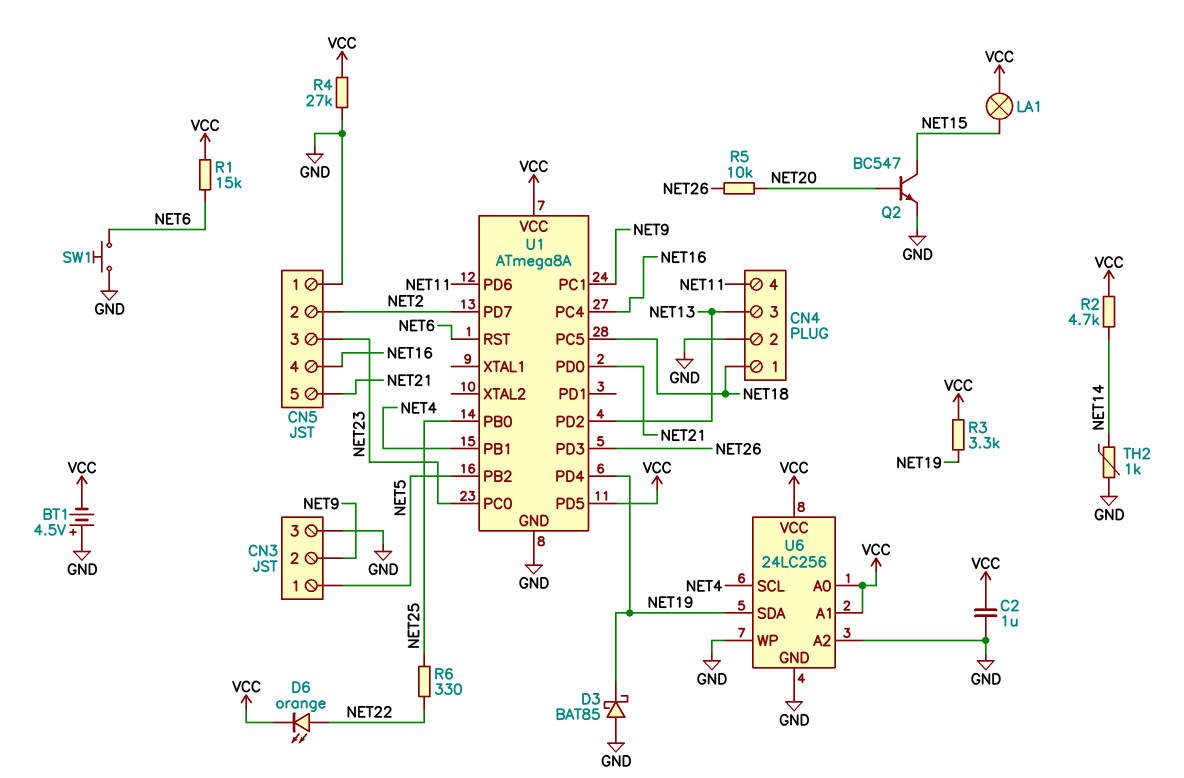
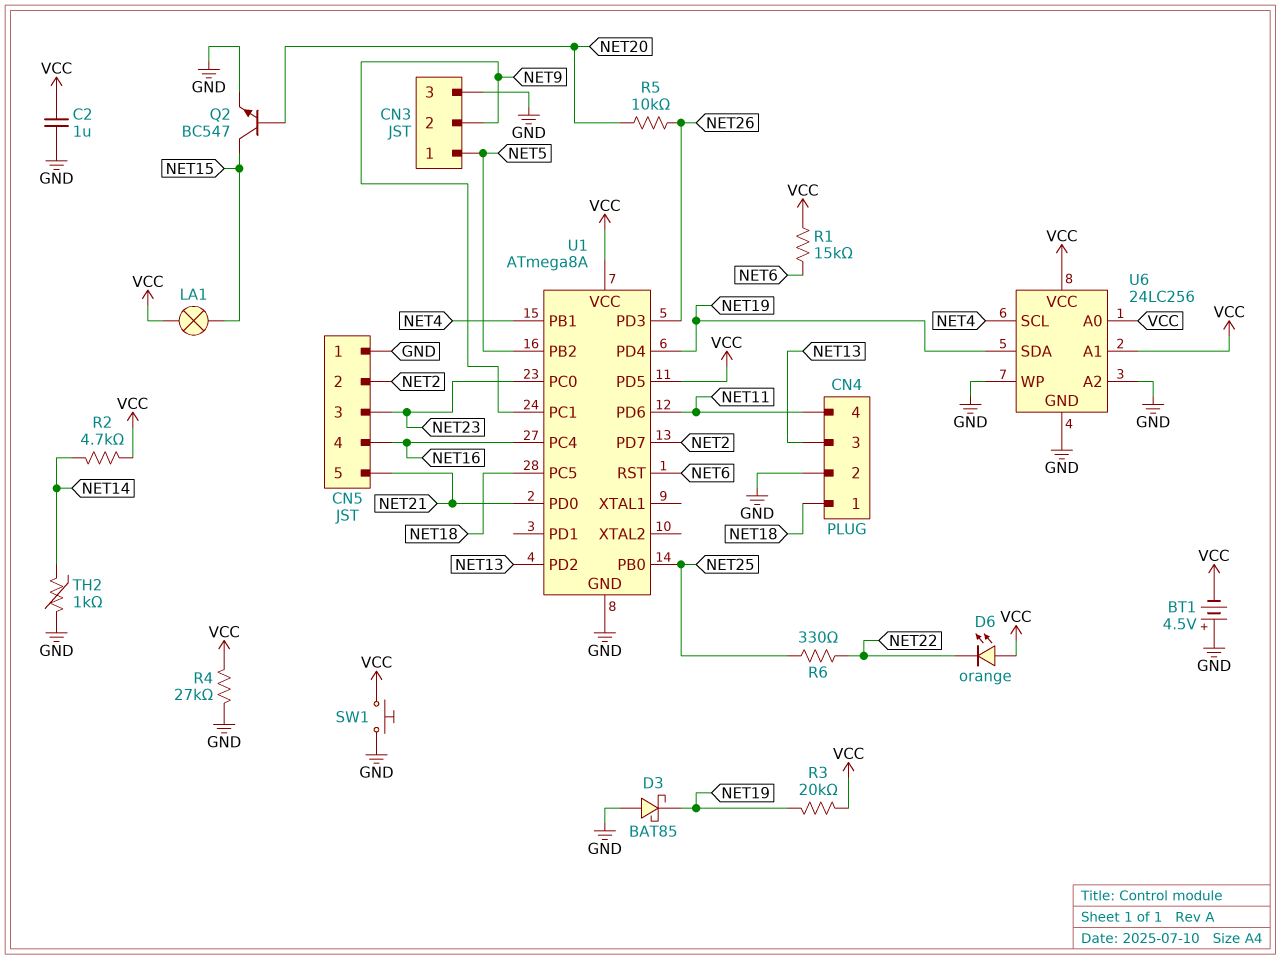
D6: LED orange (A NET22, K VCC) -> LED orange (A VCC, K NET22)
R3: 3.3k (NET19, VCC) -> 20k (NET19, VCC)
SW1: button (GND, NET6) -> button (GND, VCC)

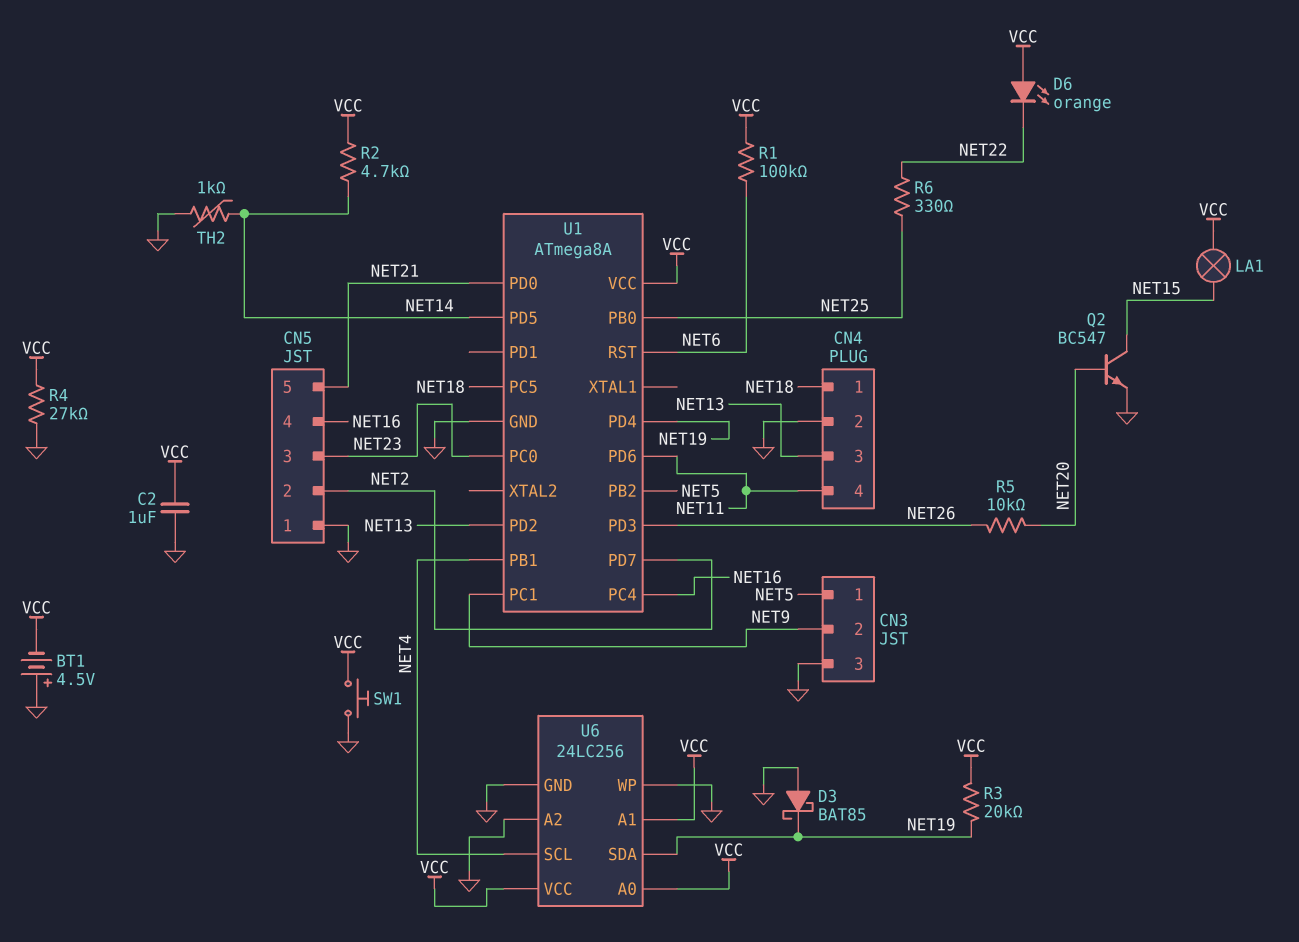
R1: 15k (NET6, VCC) -> 100k (NET6, VCC)
U1 pin PD5: VCC -> NET14

